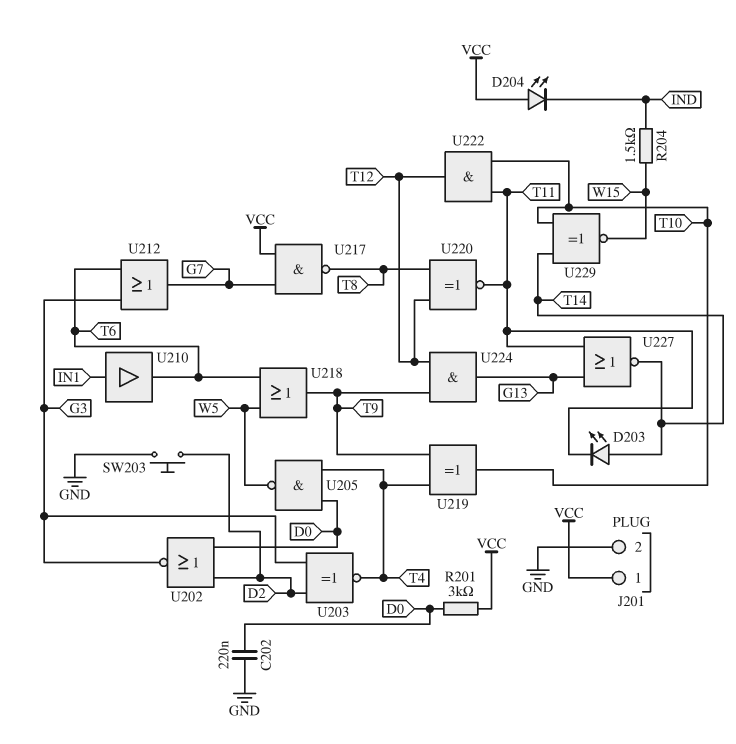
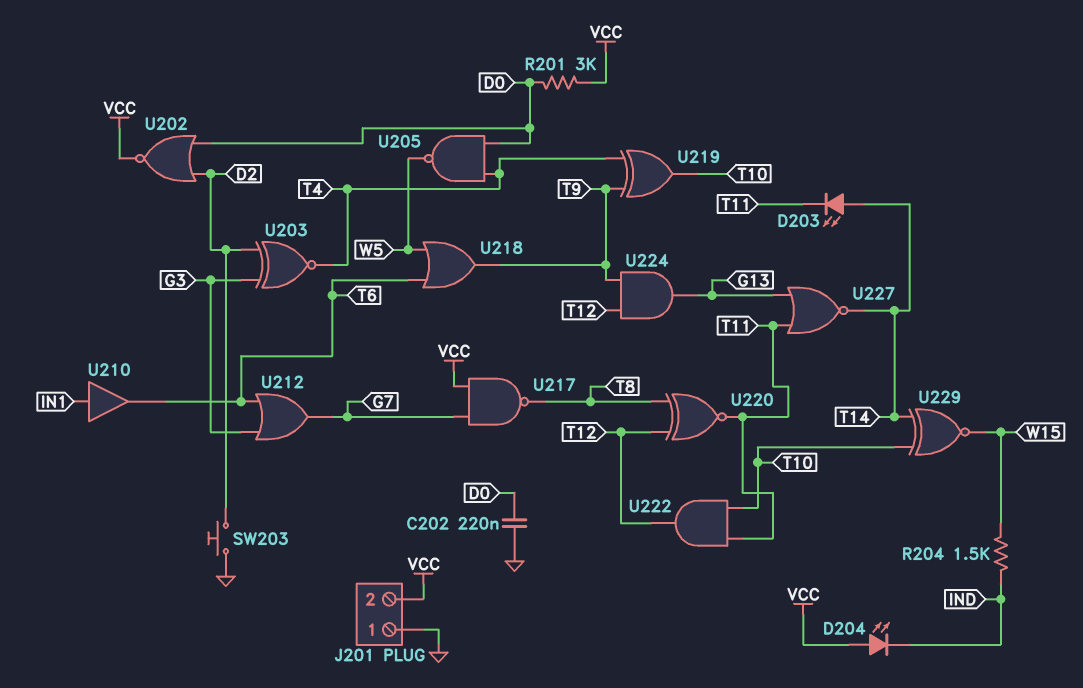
J201 pin 1: VCC -> GND
J201 pin 2: GND -> VCC
U202: NOR (in D0, in D2, out G3) -> NOR (in D0, in D2, out VCC)

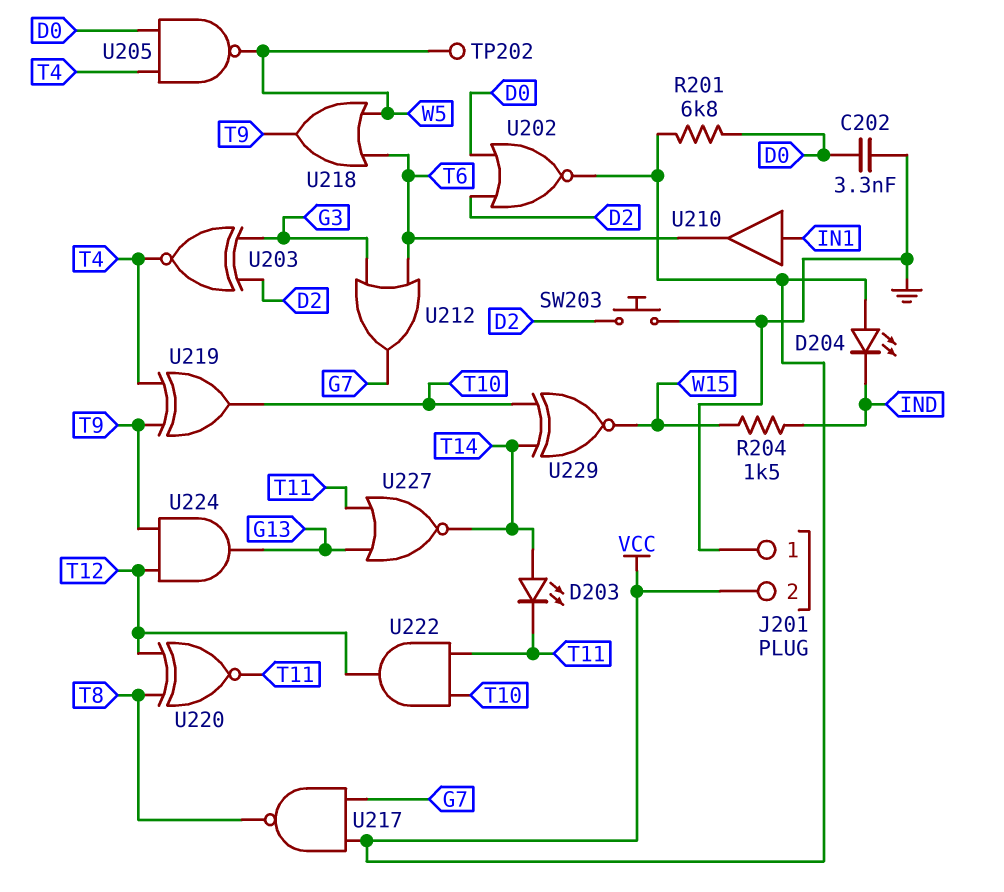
C202: 220nF (D0, GND) -> 3.3nF (D0, GND)
R201: 3k (D0, VCC) -> 6.8k (D0, VCC)
TP202: none -> test point (W5)

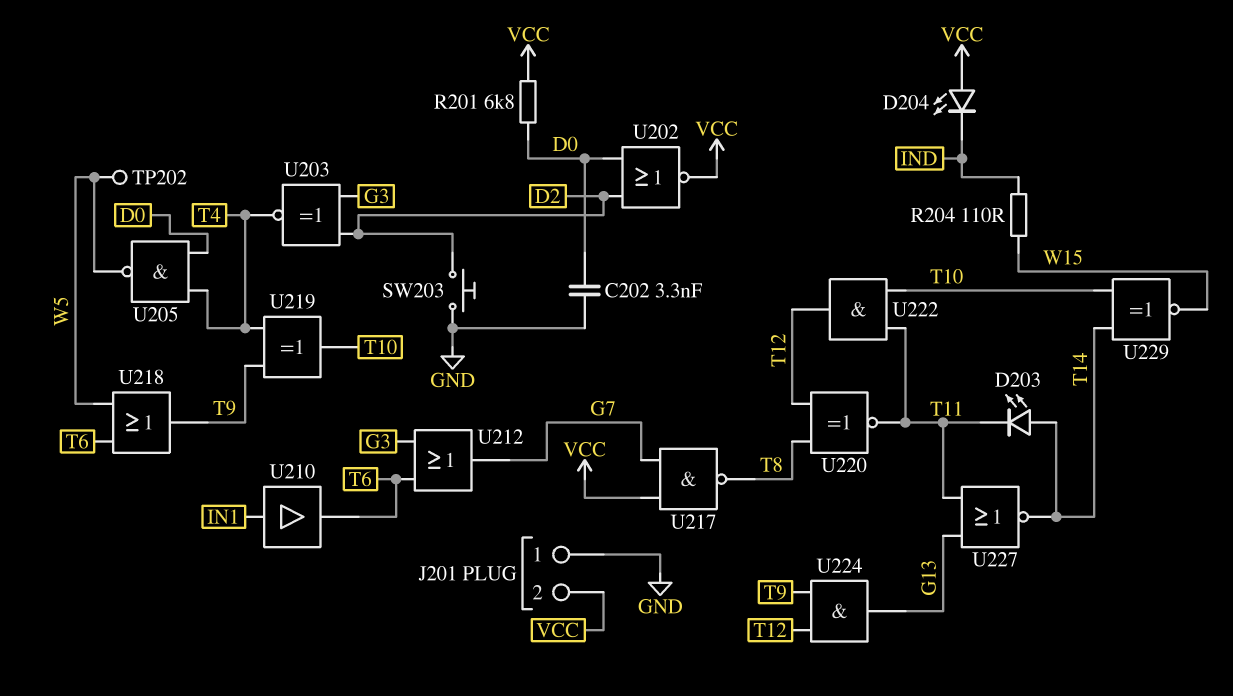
R204: 1.5k (IND, W15) -> 110 (IND, W15)

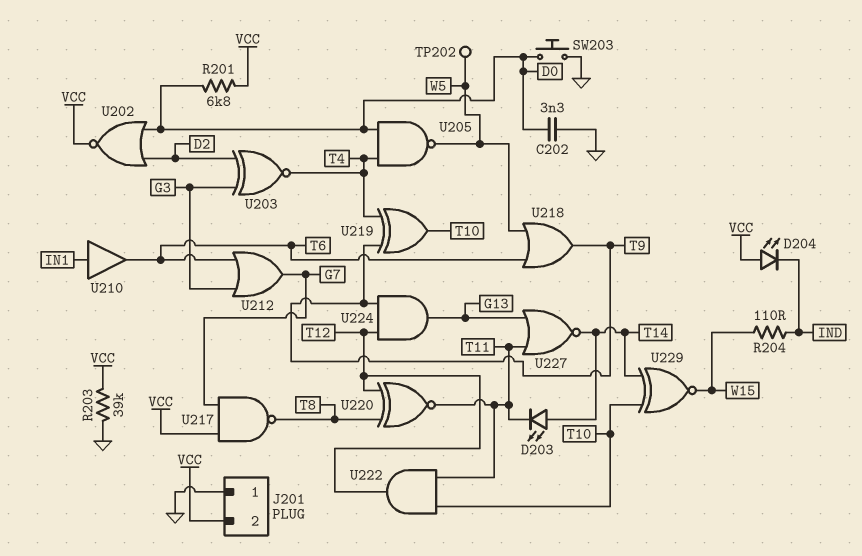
R203: none -> 39k (GND, VCC)
SW203: button (D2, GND) -> button (D0, GND)

